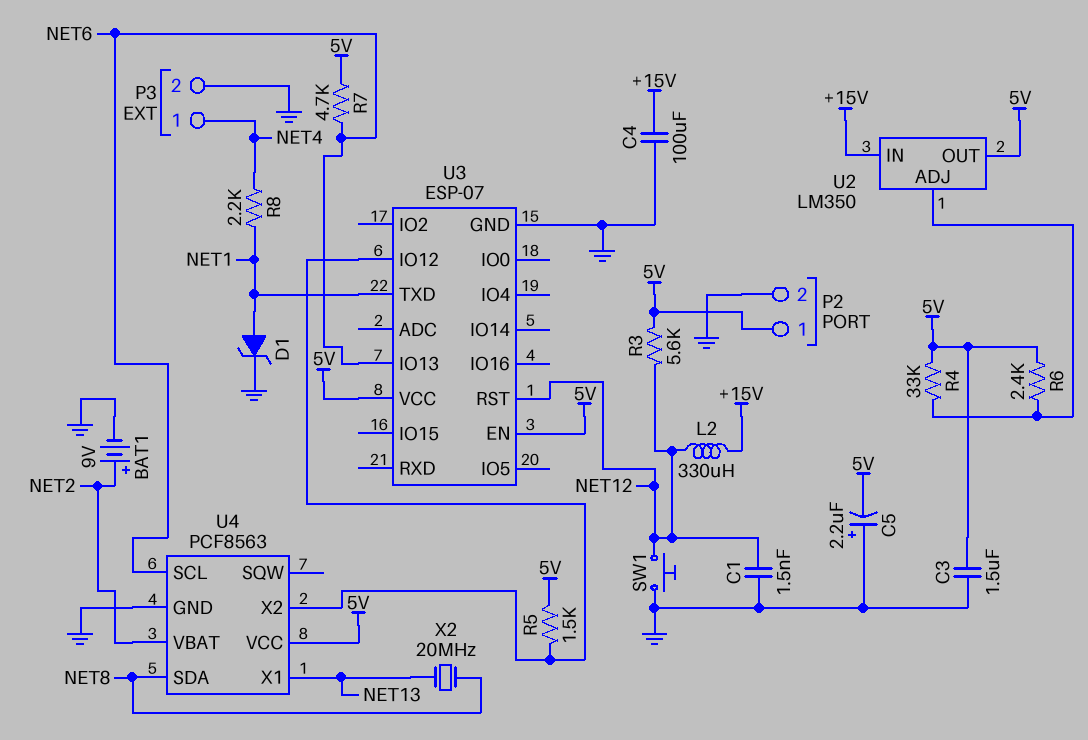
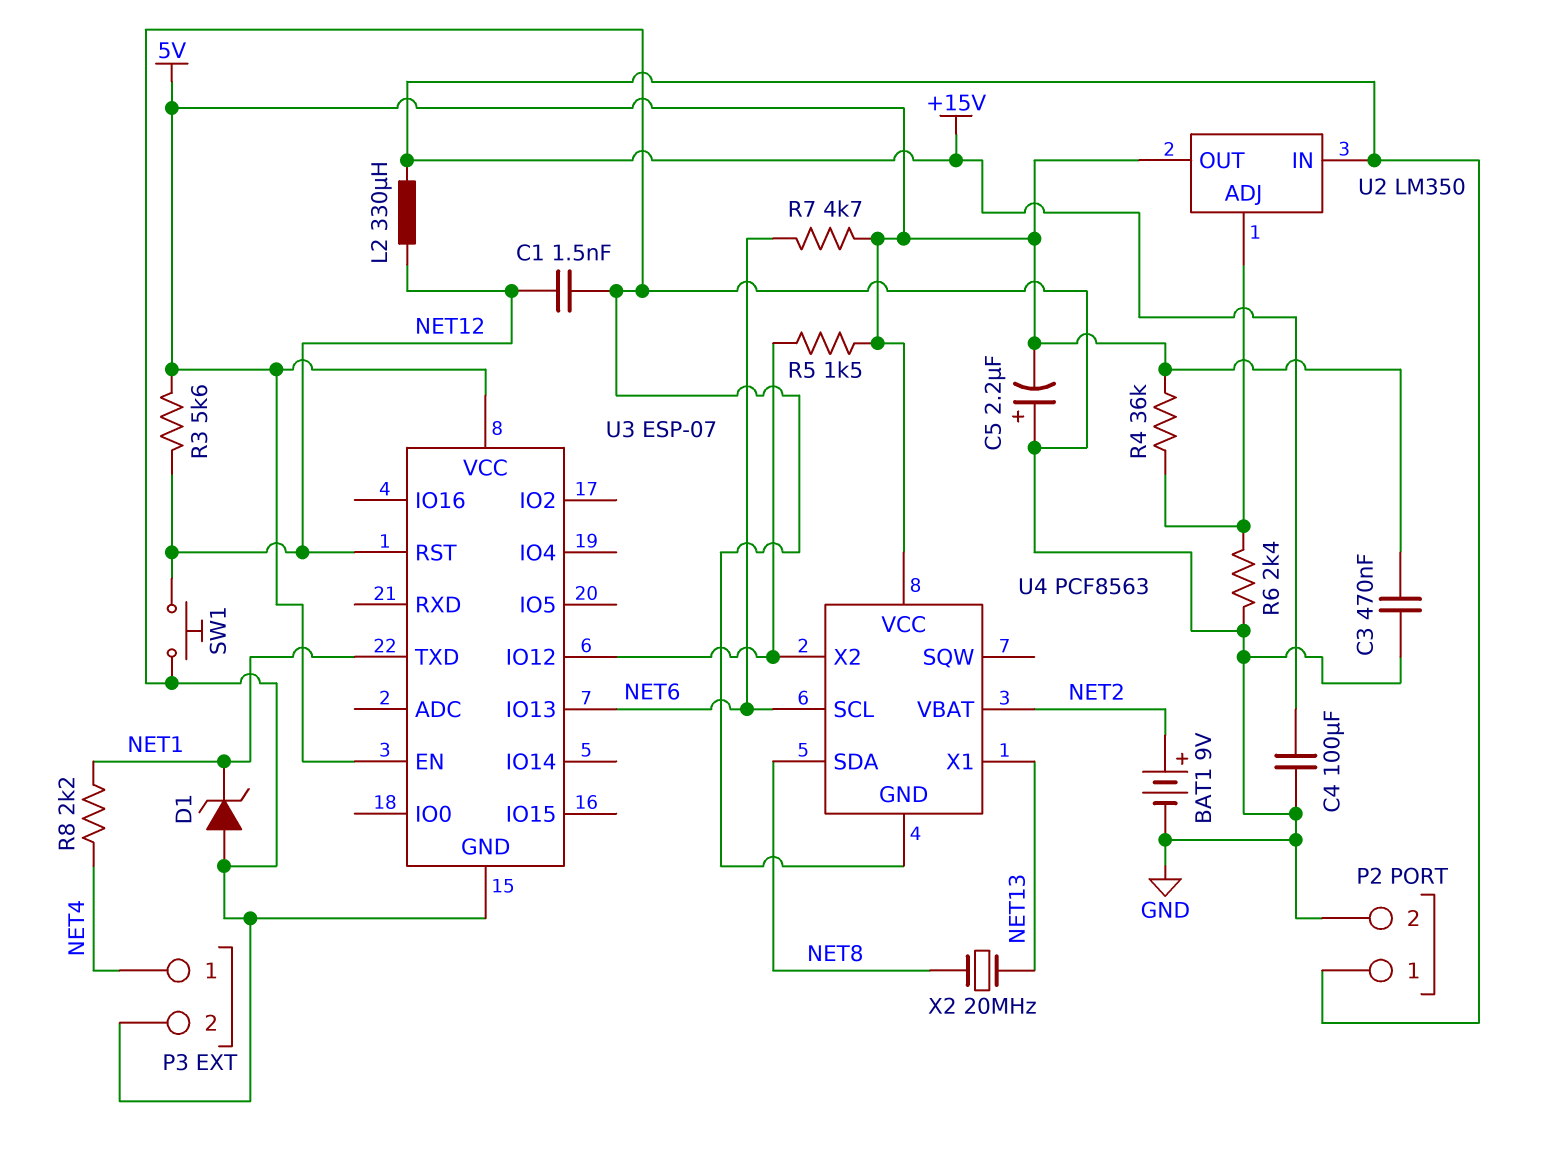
C3: 1.5uF (5V, GND) -> 470nF (5V, GND)
D1: zener (A NET1, K GND) -> zener (A GND, K NET1)
P2 pin 1: 5V -> +15V
R4: 33k (5V, U2/ADJ) -> 36k (5V, U2/ADJ)
R6: 2.4k (5V, U2/ADJ) -> 2.4k (GND, U2/ADJ)

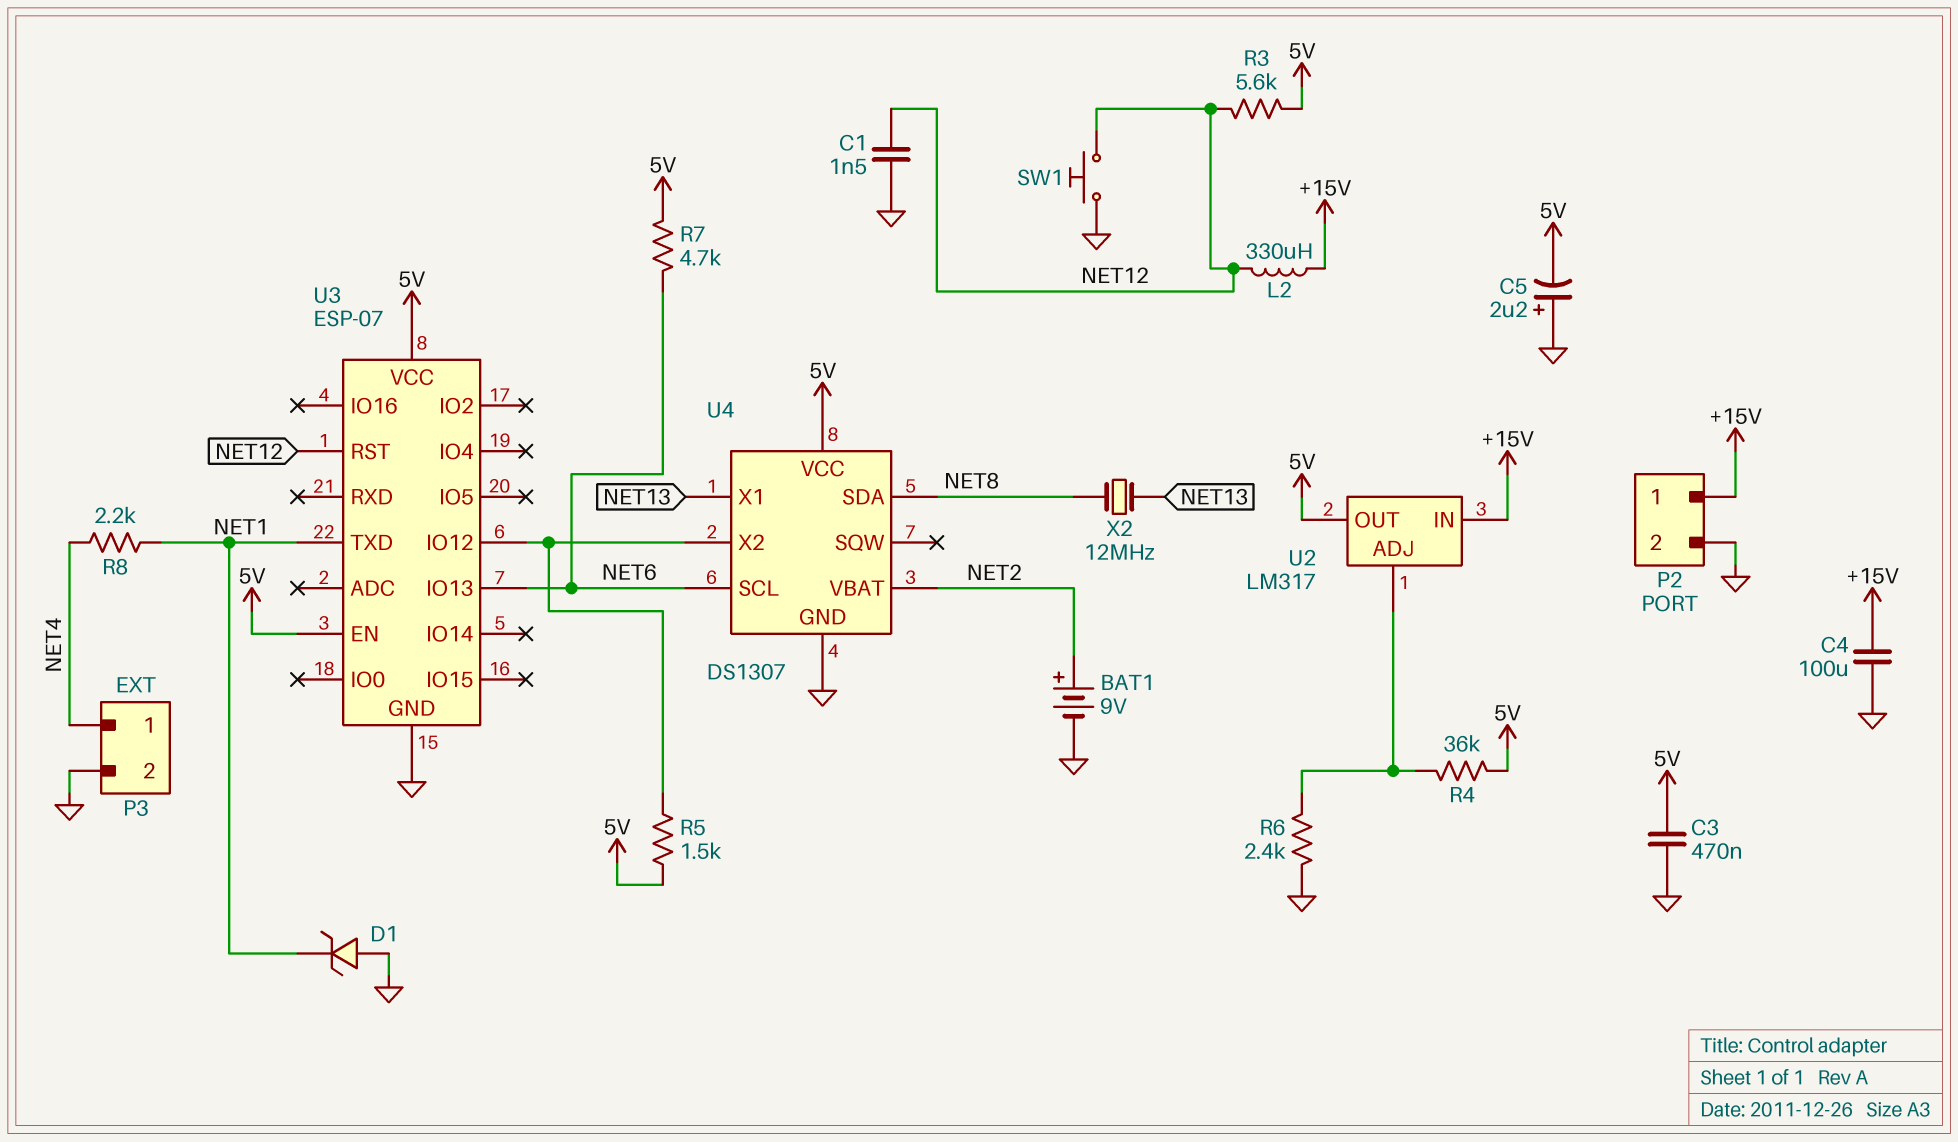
U2: LM350 -> LM317
U4: PCF8563 -> DS1307
X2: 20MHz (NET8, NET13) -> 12MHz (NET8, NET13)

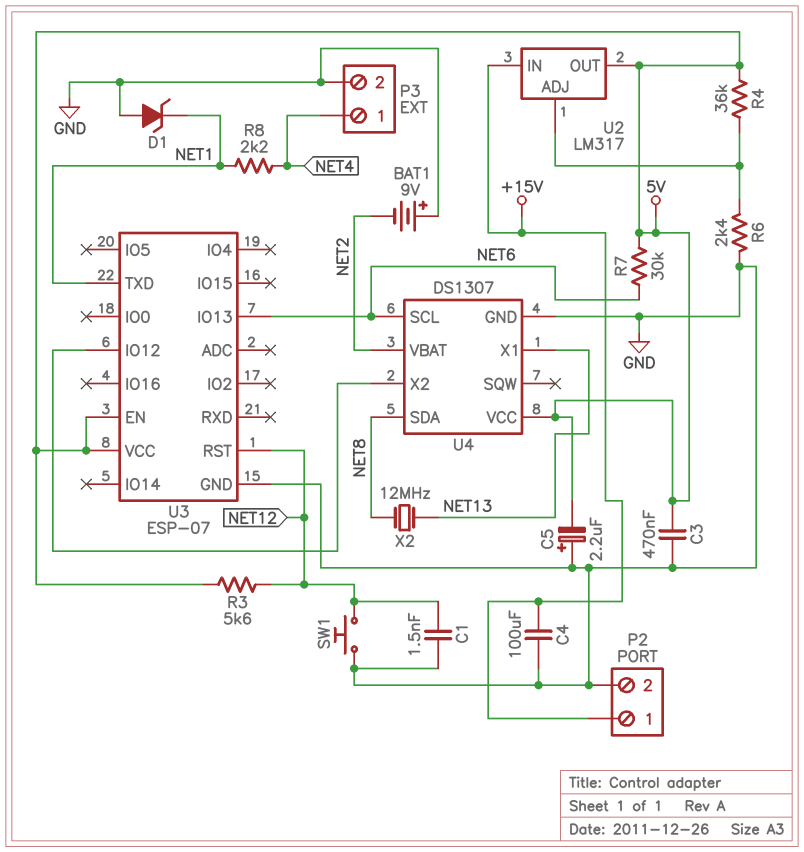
BAT1: 9V (plus NET2, minus GND) -> 9V (plus GND, minus NET2)
L2: 330uH (+15V, NET12) -> none
R5: 1.5k (5V, U3/IO12) -> none
R7: 4.7k (5V, NET6) -> 30k (5V, NET6)

